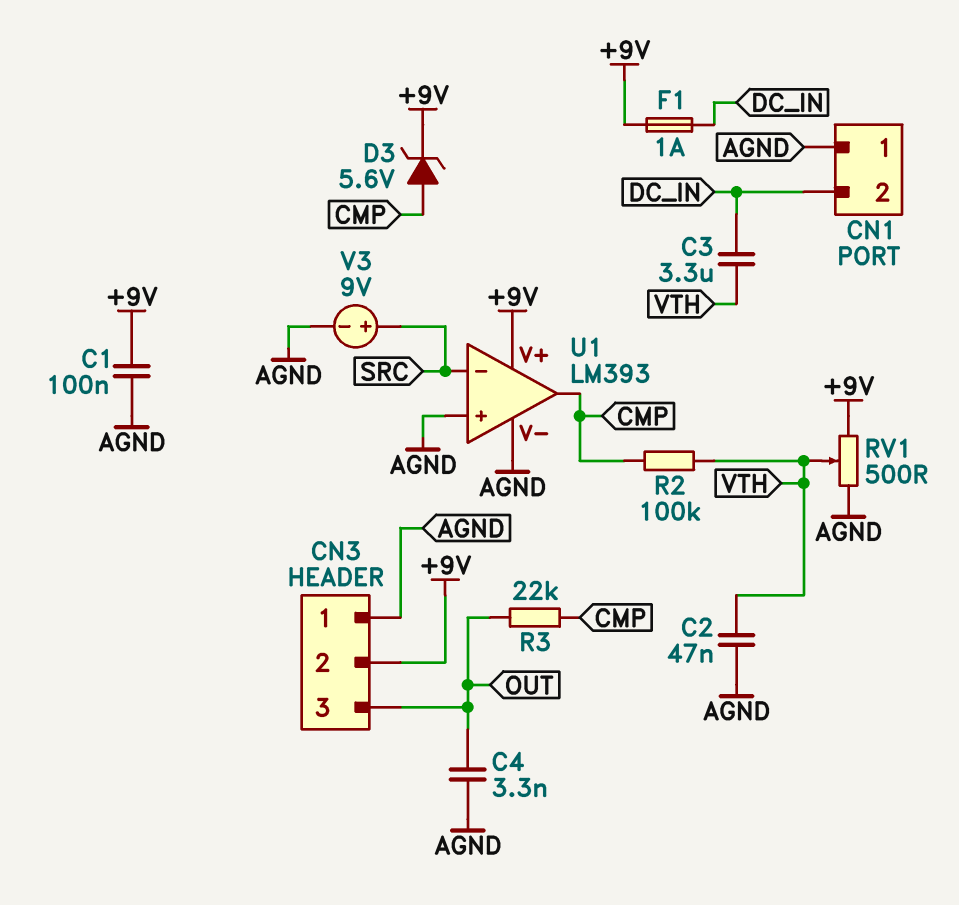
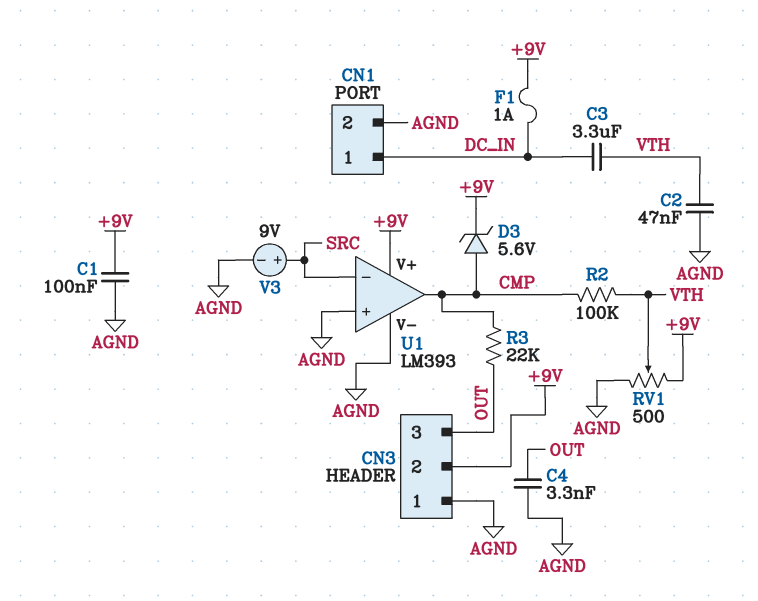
CN1 pin 1: AGND -> DC_IN
CN1 pin 2: DC_IN -> AGND

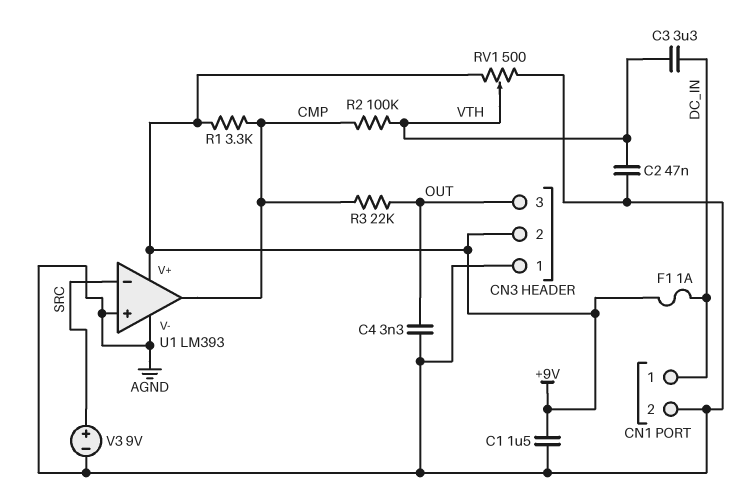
C1: 100nF (+9V, AGND) -> 1.5uF (+9V, AGND)
D3: zener 5.6V (A CMP, K +9V) -> none
R1: none -> 3.3k (+9V, CMP)

